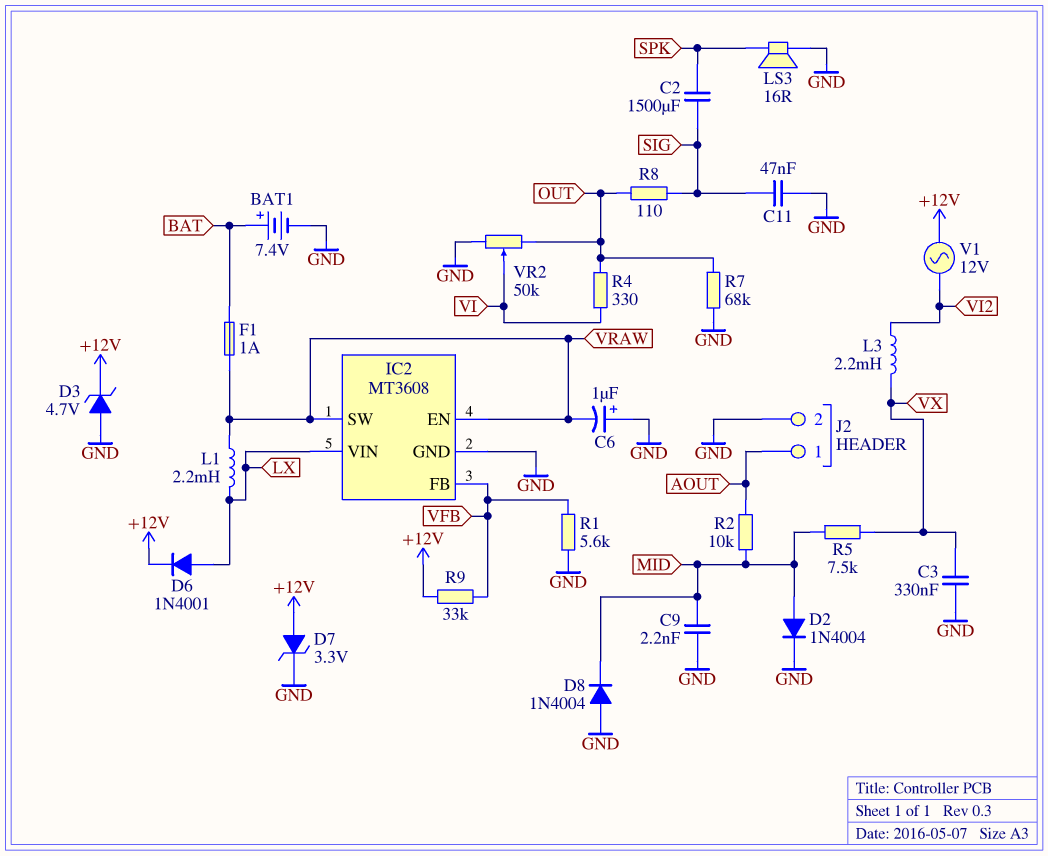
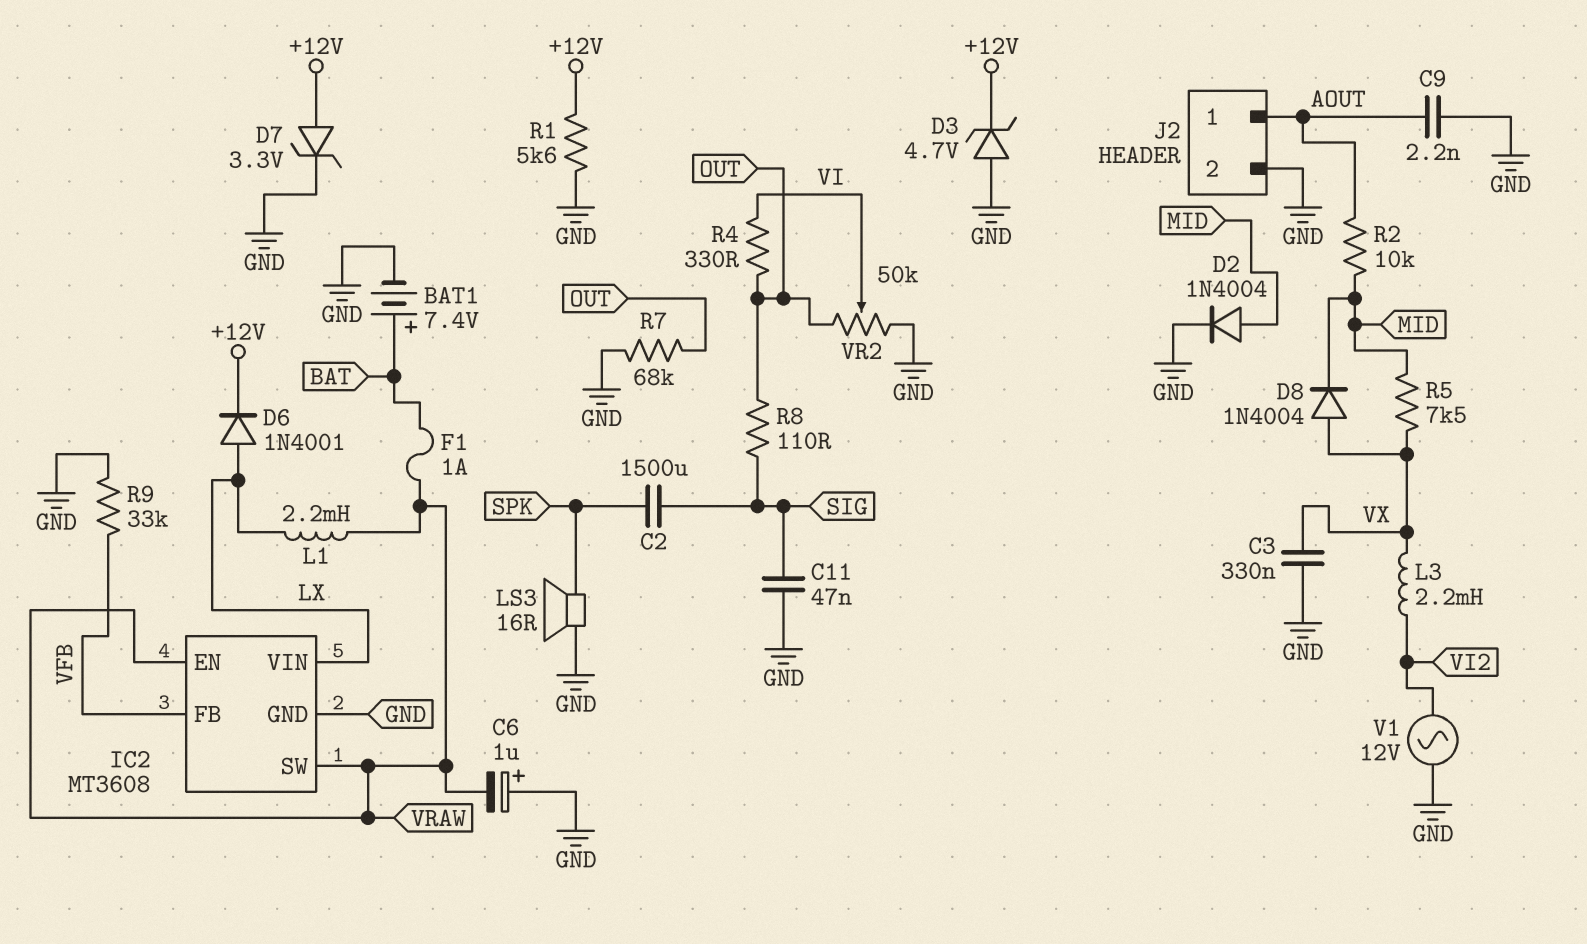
C9: 2.2nF (GND, MID) -> 2.2nF (AOUT, GND)
D8: diode 1N4004 (A GND, K MID) -> diode 1N4004 (A VX, K MID)
R1: 5.6k (GND, VFB) -> 5.6k (+12V, GND)
R9: 33k (+12V, VFB) -> 33k (GND, VFB)
V1: AC 12V (+12V, VI2) -> AC 12V (GND, VI2)

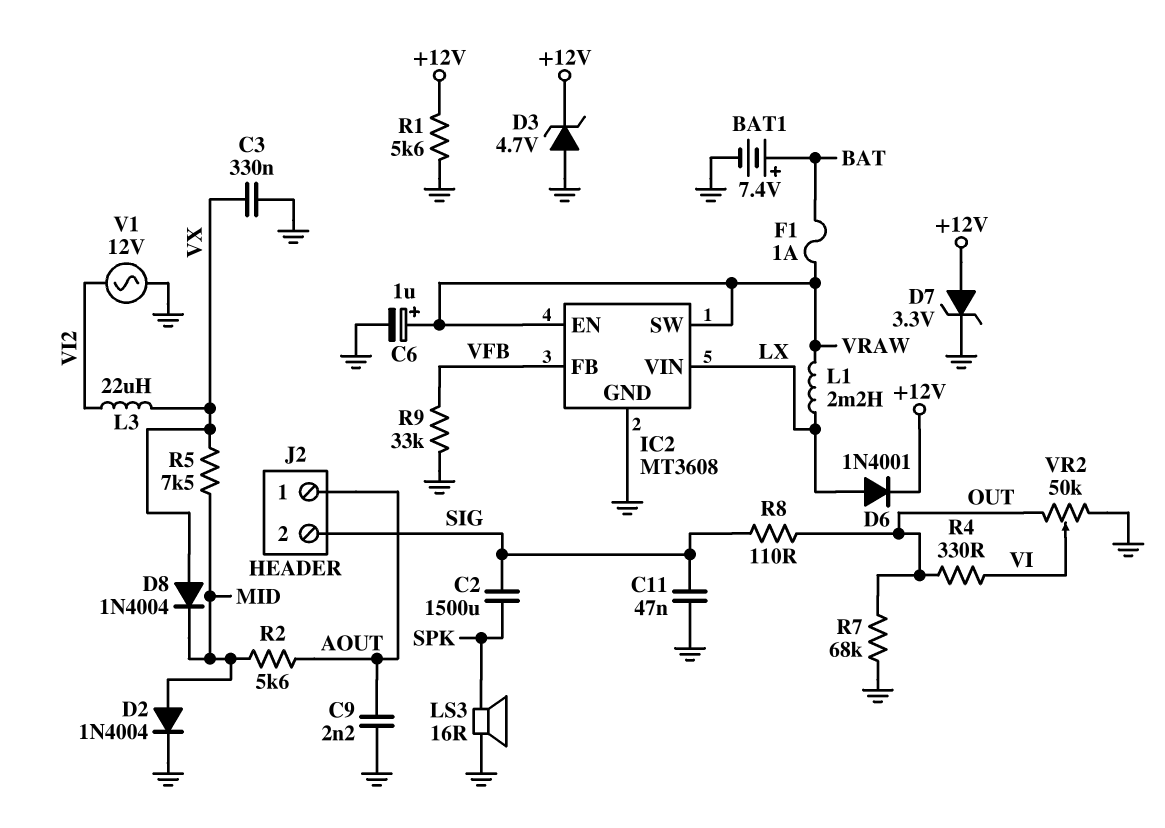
C6: 1uF (plus GND, minus VRAW) -> 1uF (plus VRAW, minus GND)
J2 pin 2: GND -> SIG
L3: 2.2mH (VI2, VX) -> 22uH (VI2, VX)
R2: 10k (AOUT, MID) -> 5.6k (AOUT, MID)

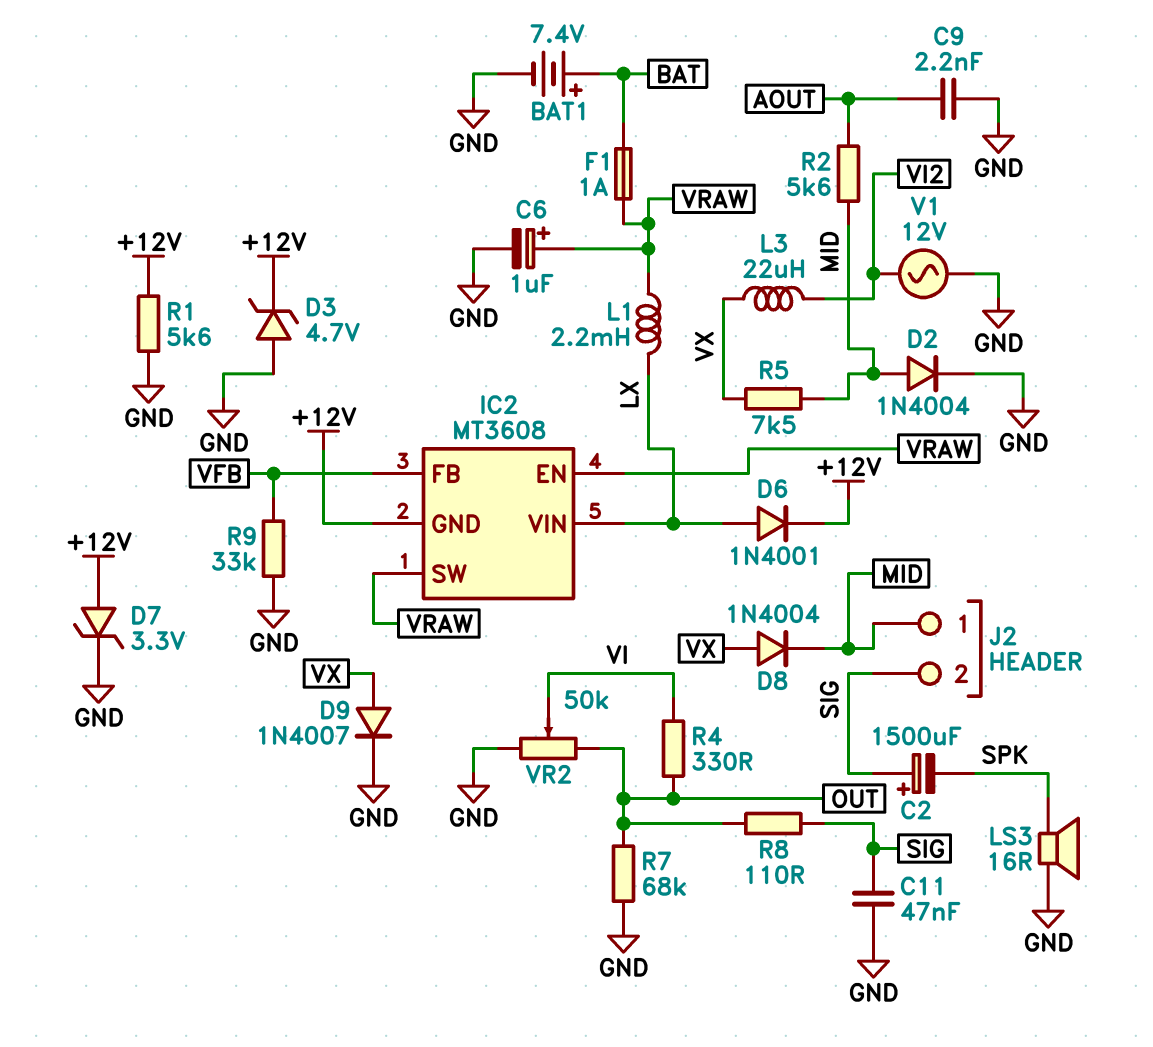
C2: 1500uF (SIG, SPK) -> 1500uF (plus SIG, minus SPK)
C3: 330nF (GND, VX) -> none
D9: none -> diode 1N4007 (A VX, K GND)
IC2 pin GND: GND -> +12V
J2 pin 1: AOUT -> MID

